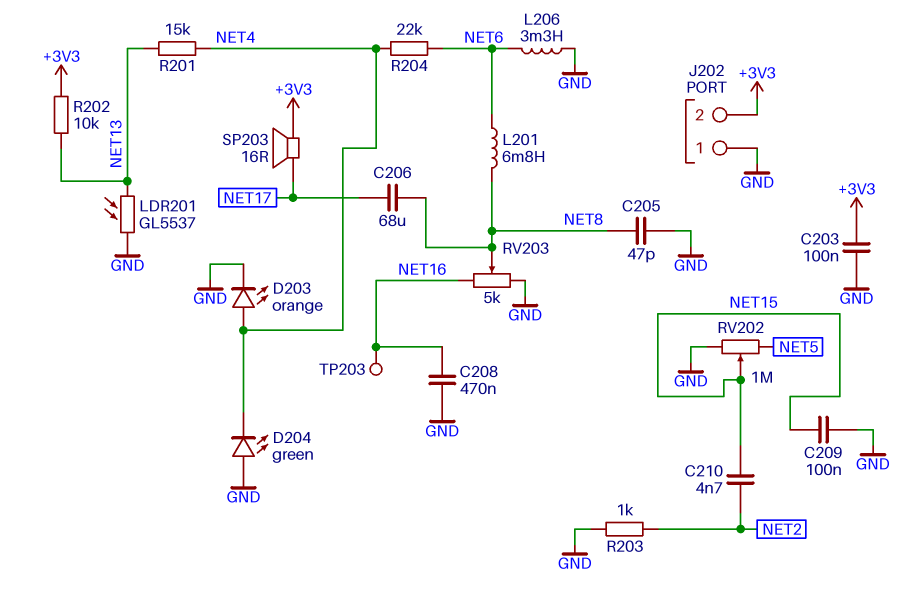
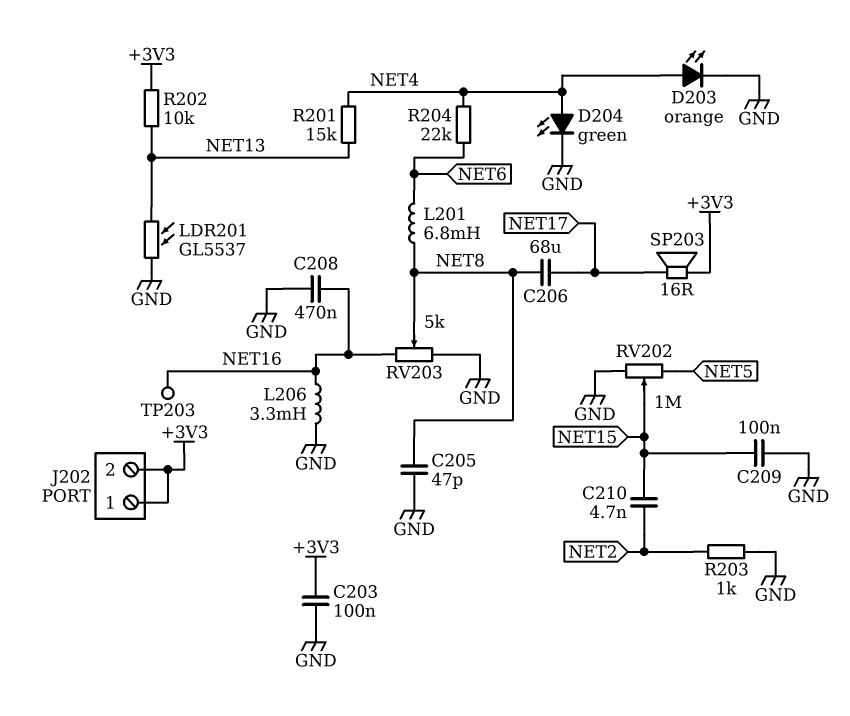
D204: LED green (A GND, K NET4) -> LED green (A NET4, K GND)
J202 pin 1: GND -> +3V3
L206: 3.3mH (GND, NET6) -> 3.3mH (GND, NET16)

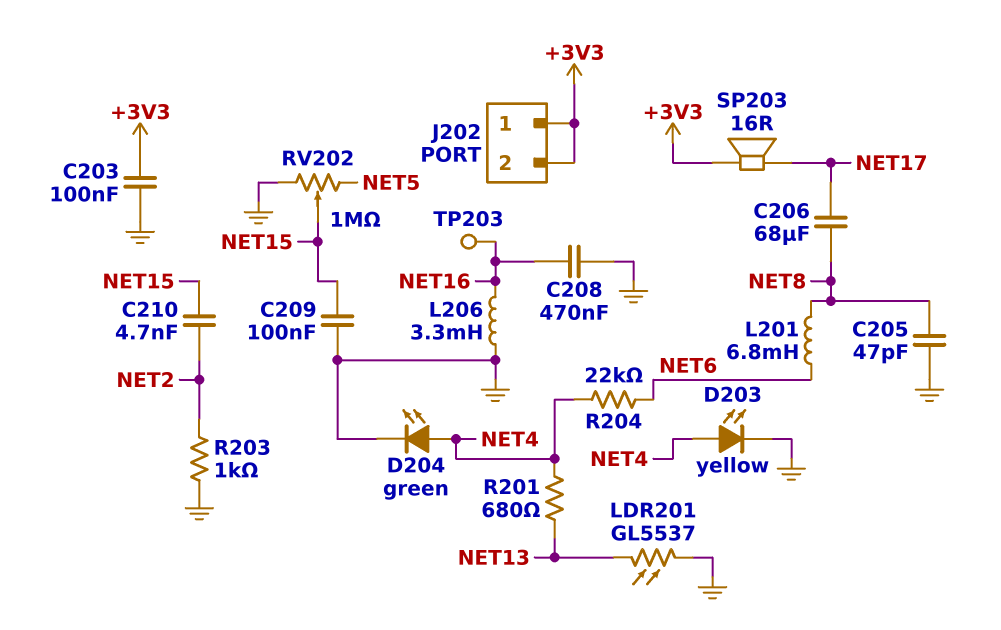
D203: LED orange (A NET4, K GND) -> LED yellow (A NET4, K GND)
R201: 15k (NET4, NET13) -> 680 (NET4, NET13)
R202: 10k (+3V3, NET13) -> none
RV203: 5k (GND, NET16, wiper NET8) -> none

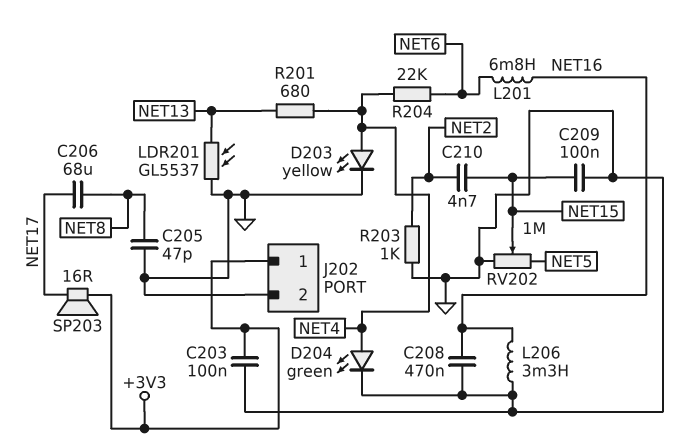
J202 pin 2: +3V3 -> GND
L201: 6.8mH (NET6, NET8) -> 6.8mH (NET6, NET16)
TP203: test point (NET16) -> none

